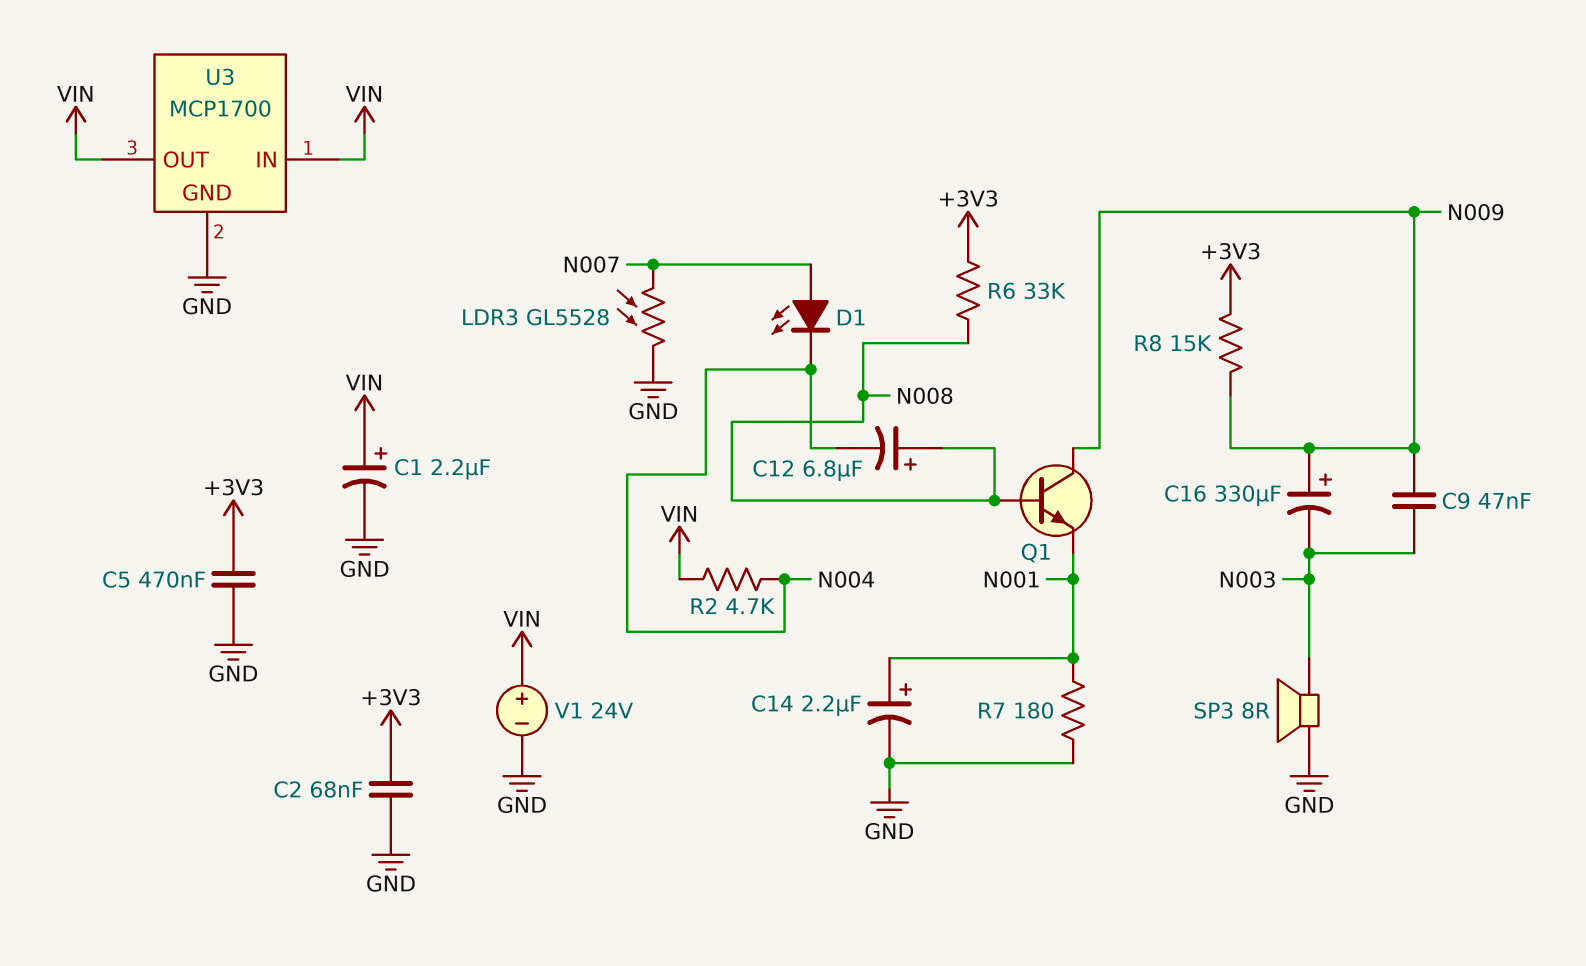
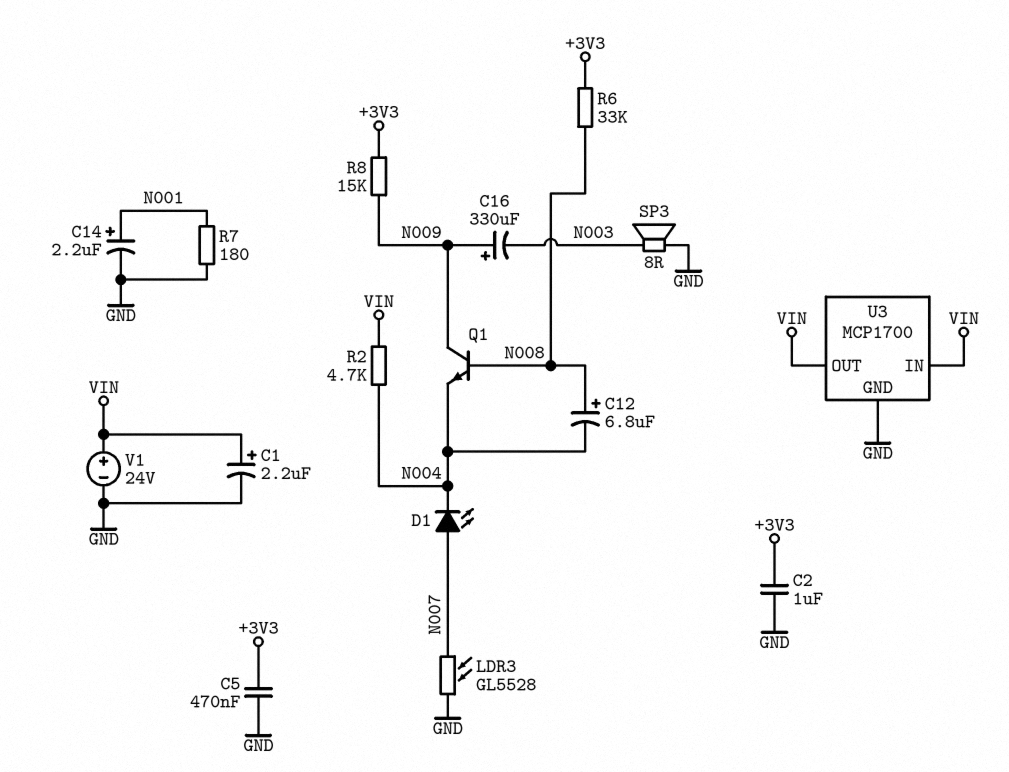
C2: 68nF (+3V3, GND) -> 1uF (+3V3, GND)
C9: 47nF (N003, N009) -> none
Q1: NPN (B N008, C N009, E N001) -> NPN (B N008, C N009, E N004)

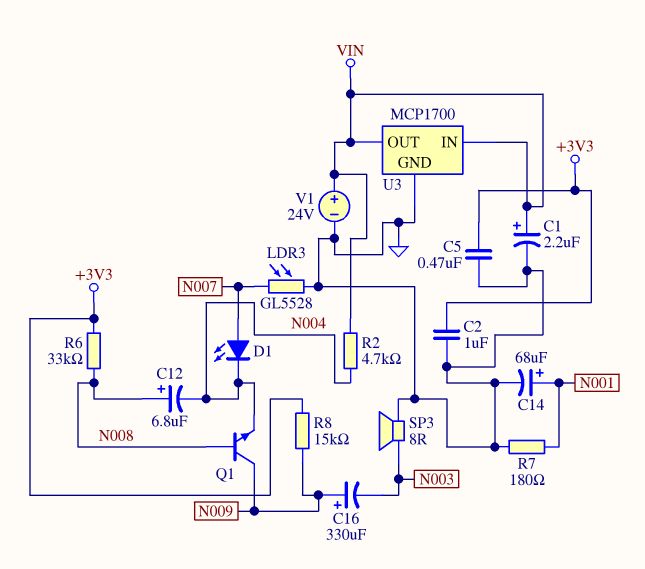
C14: 2.2uF (plus N001, minus GND) -> 68uF (plus N001, minus GND)

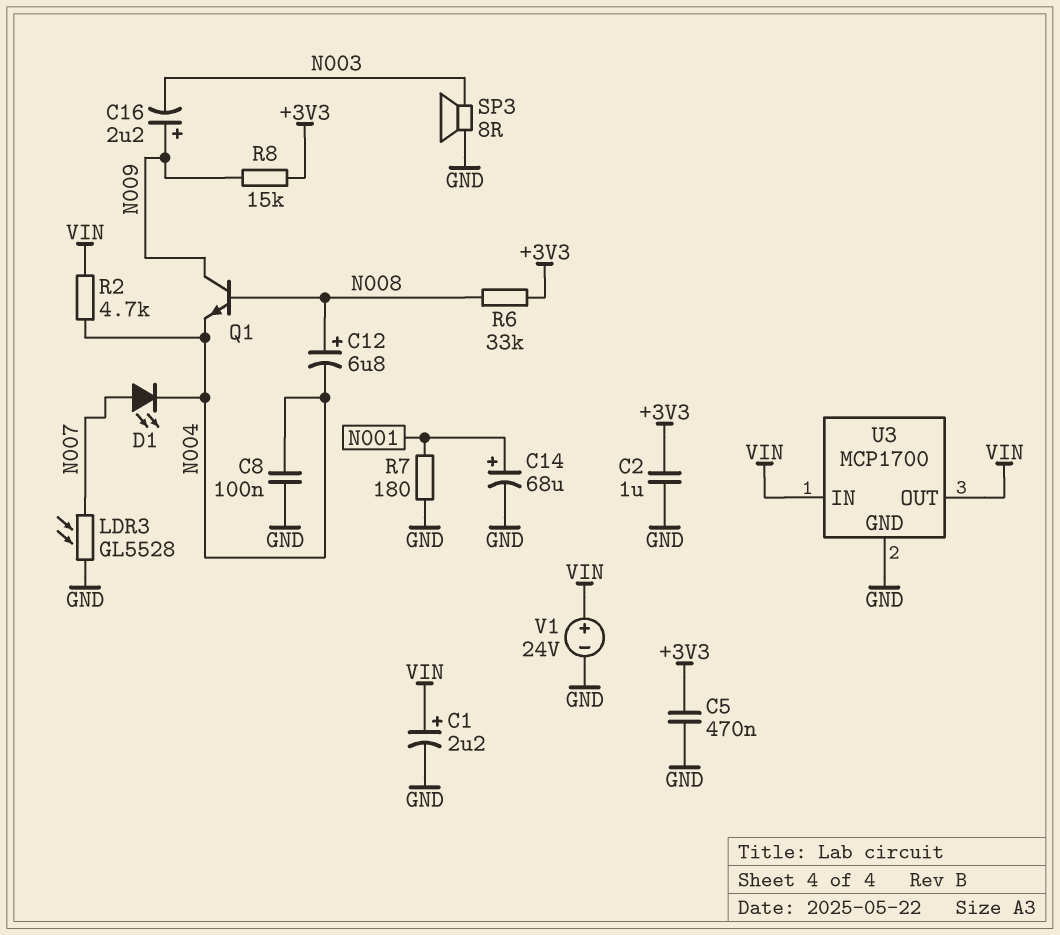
C8: none -> 100nF (GND, N004)
C16: 330uF (plus N009, minus N003) -> 2.2uF (plus N009, minus N003)

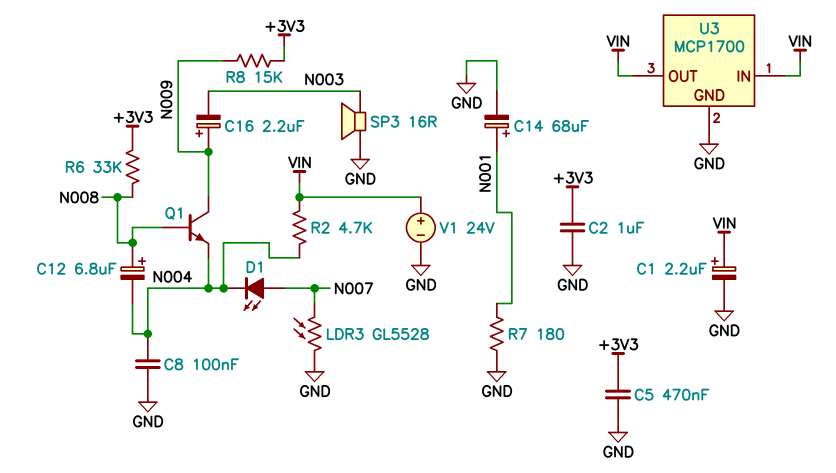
SP3: speaker 8R (GND, N003) -> speaker 16R (GND, N003)

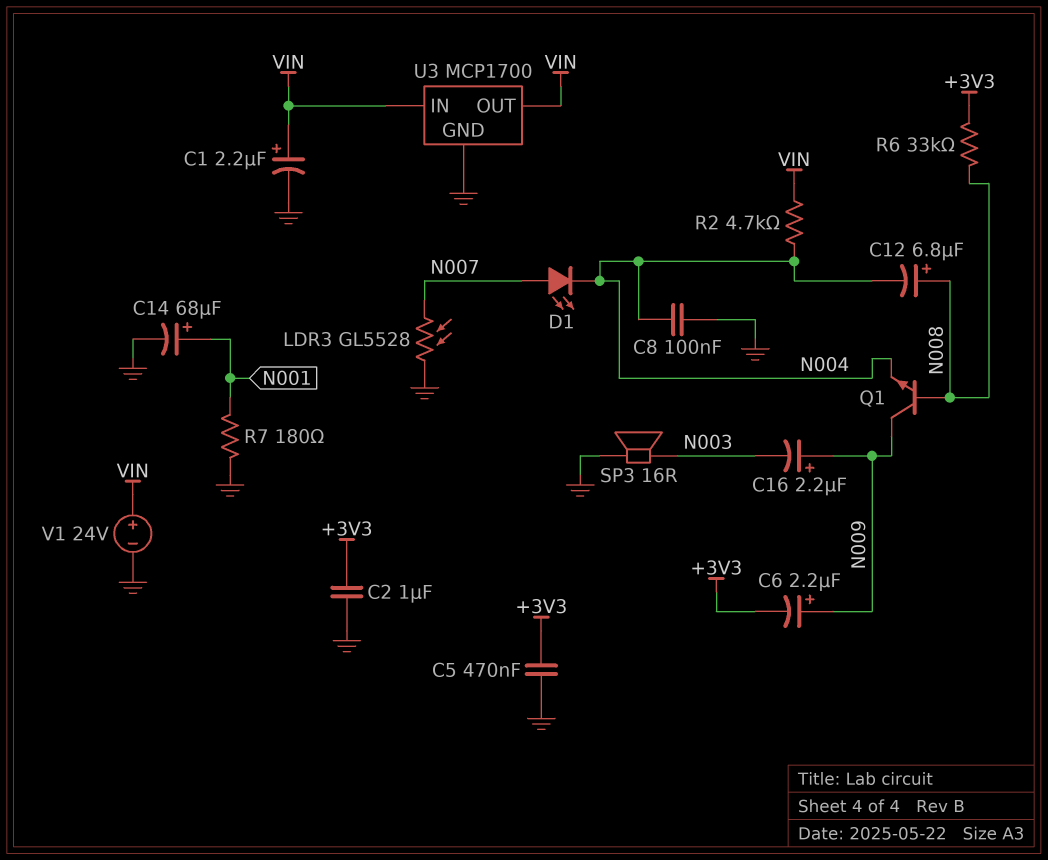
C6: none -> 2.2uF (plus N009, minus +3V3)
R8: 15k (+3V3, N009) -> none

